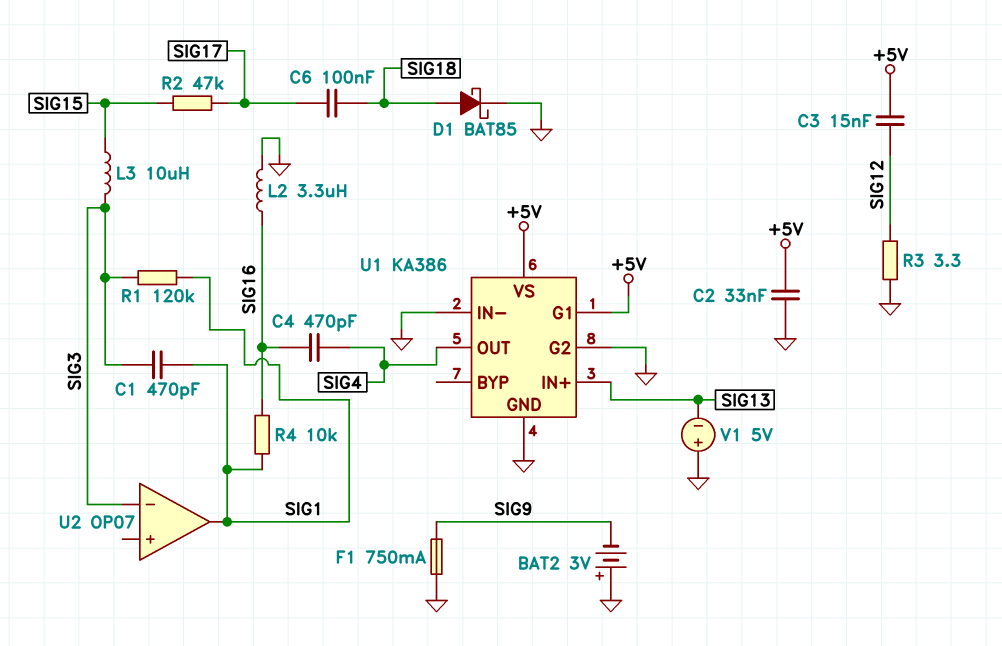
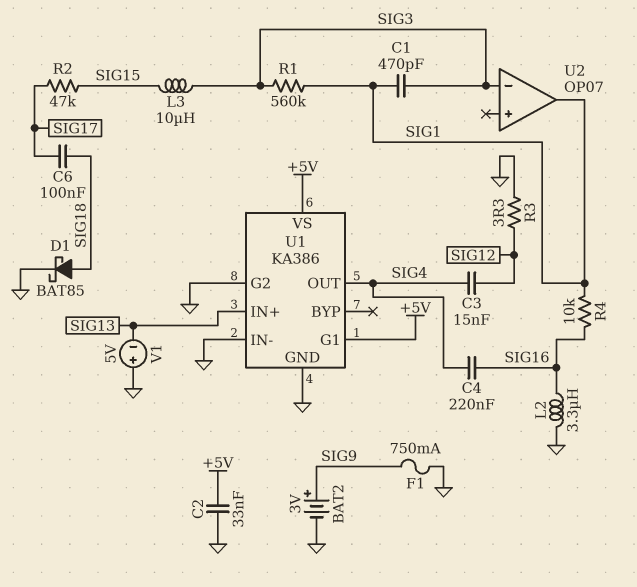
BAT2: 3V (plus GND, minus SIG9) -> 3V (plus SIG9, minus GND)
C3: 15nF (+5V, SIG12) -> 15nF (SIG4, SIG12)
C4: 470pF (SIG4, SIG16) -> 220nF (SIG4, SIG16)
R1: 120k (SIG1, SIG3) -> 560k (SIG1, SIG3)

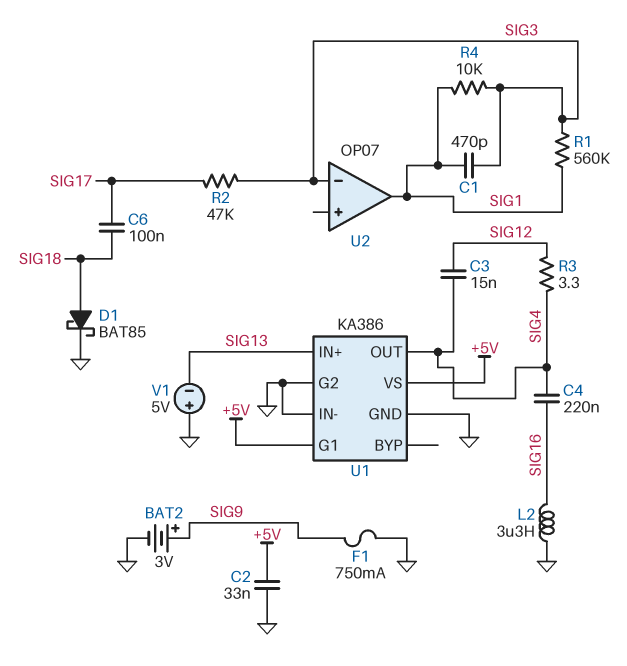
L3: 10uH (SIG3, SIG15) -> none
R2: 47k (SIG15, SIG17) -> 47k (SIG3, SIG17)
R3: 3.3 (GND, SIG12) -> 3.3 (SIG4, SIG12)
R4: 10k (SIG1, SIG16) -> 10k (SIG1, SIG3)

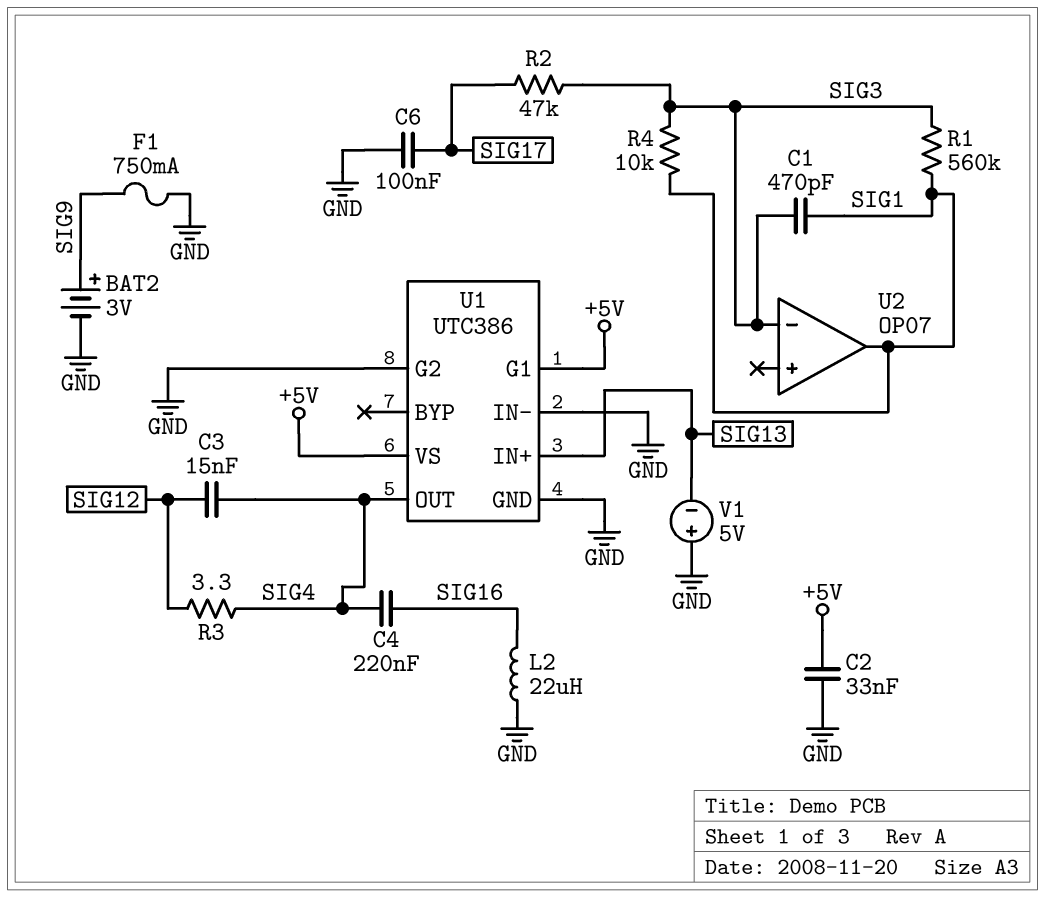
C6: 100nF (SIG17, SIG18) -> 100nF (GND, SIG17)
D1: schottky BAT85 (A SIG18, K GND) -> none
L2: 3.3uH (GND, SIG16) -> 22uH (GND, SIG16)
U1: KA386 -> UTC386

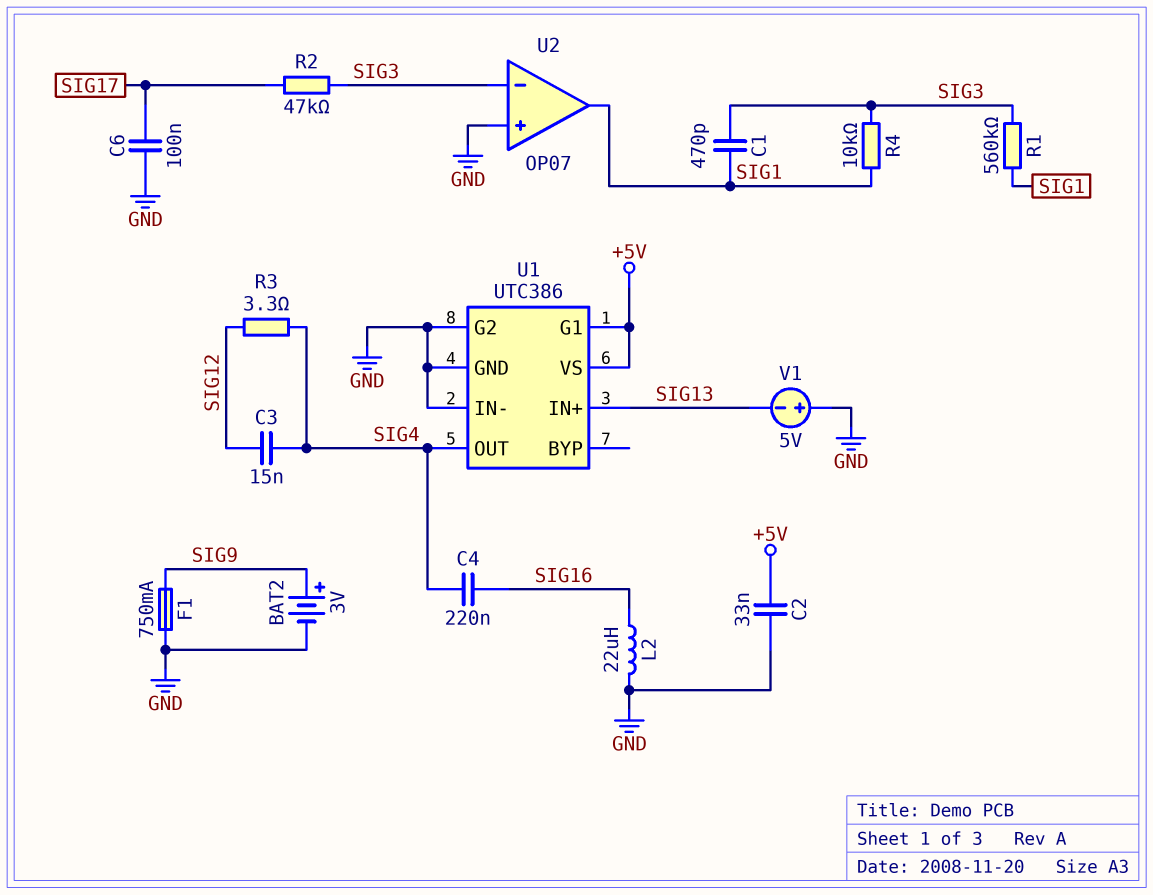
U2 pin in+: none -> GND

